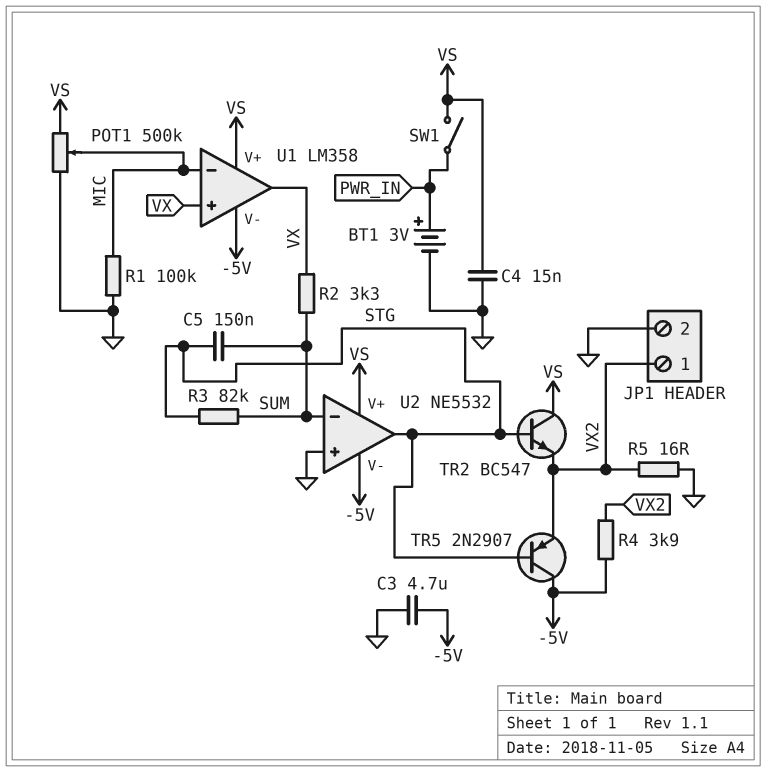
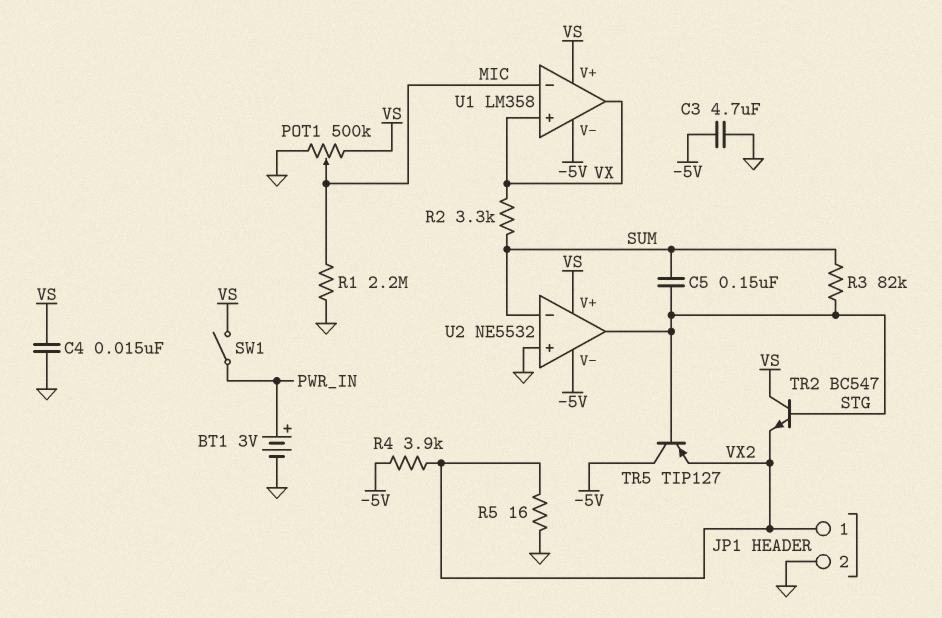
R1: 100k (GND, MIC) -> 2.2M (GND, MIC)
TR5: PNP 2N2907 (B STG, C -5V, E VX2) -> PNP TIP127 (B STG, C -5V, E VX2)

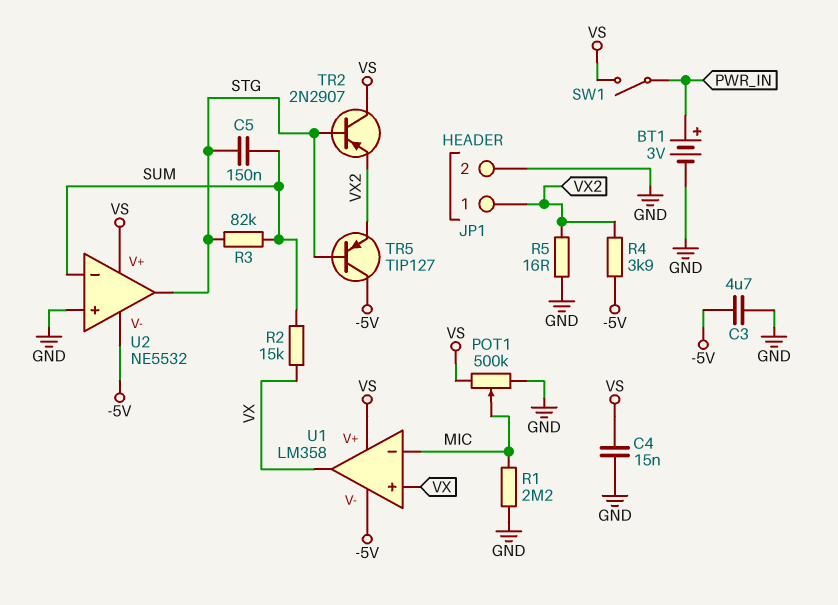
R2: 3.3k (SUM, VX) -> 15k (SUM, VX)
TR2: NPN BC547 (B STG, C VS, E VX2) -> PNP 2N2907 (B STG, C VS, E VX2)

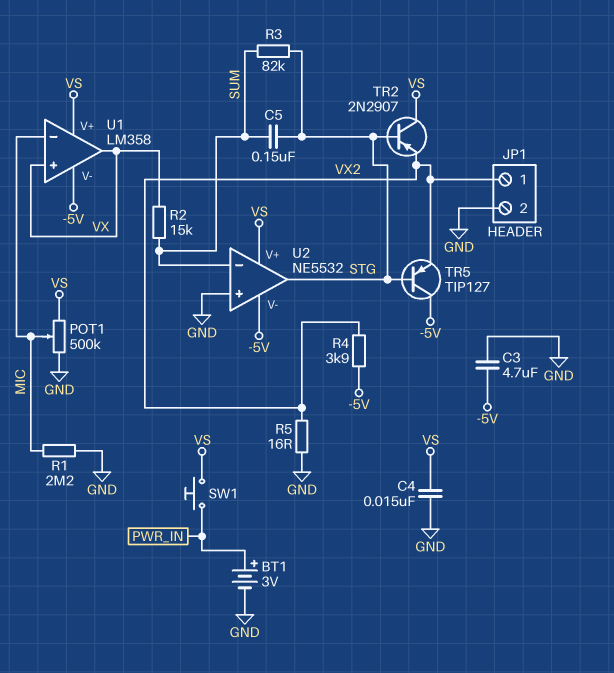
SW1: switch (PWR_IN, VS) -> button (PWR_IN, VS)

